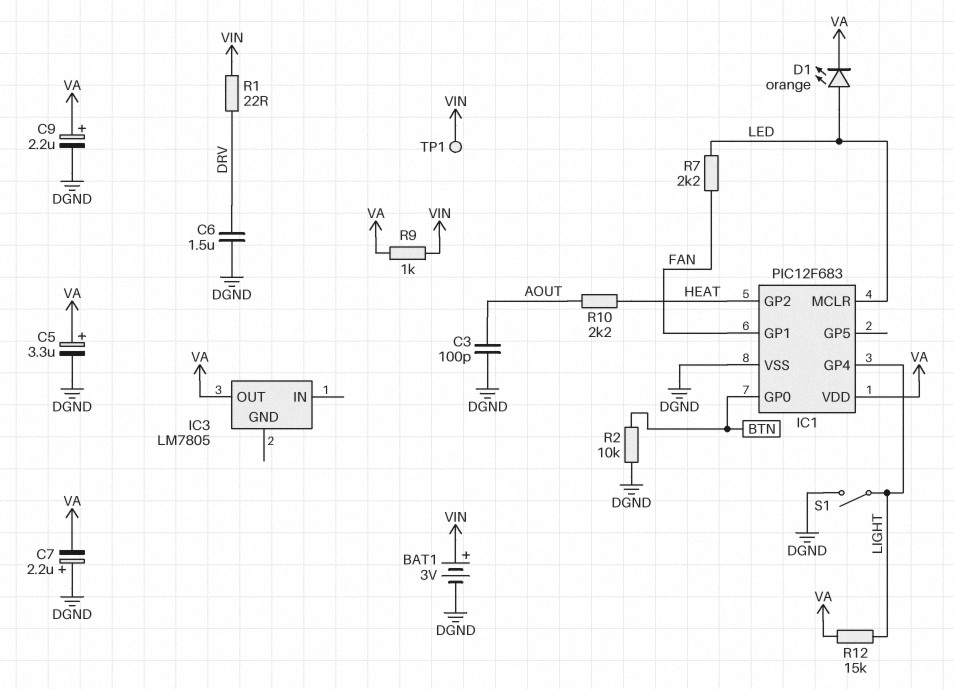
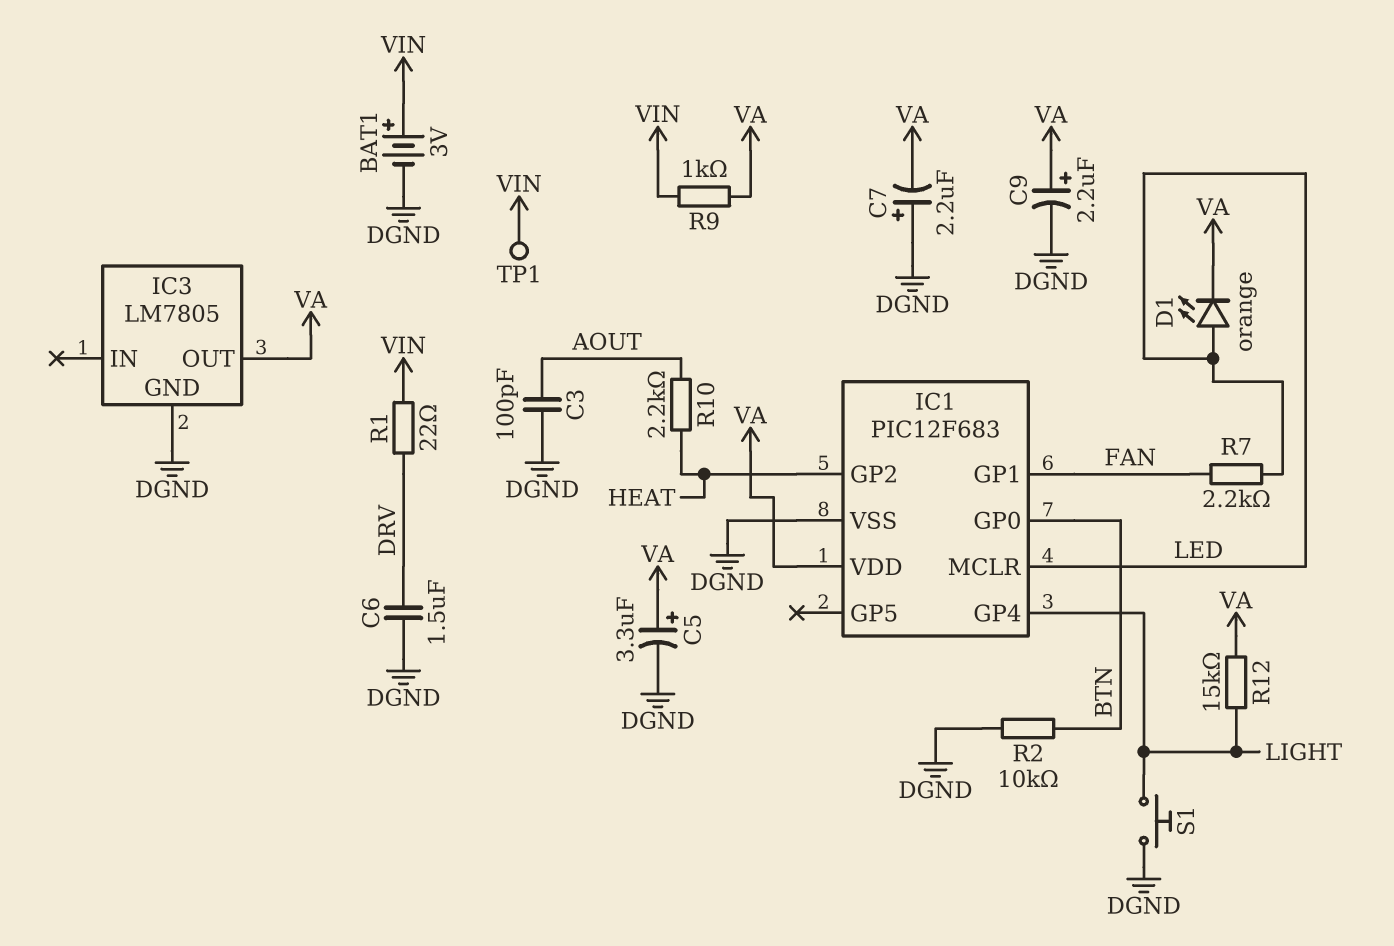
IC3 pin GND: none -> DGND
S1: switch (DGND, LIGHT) -> button (DGND, LIGHT)

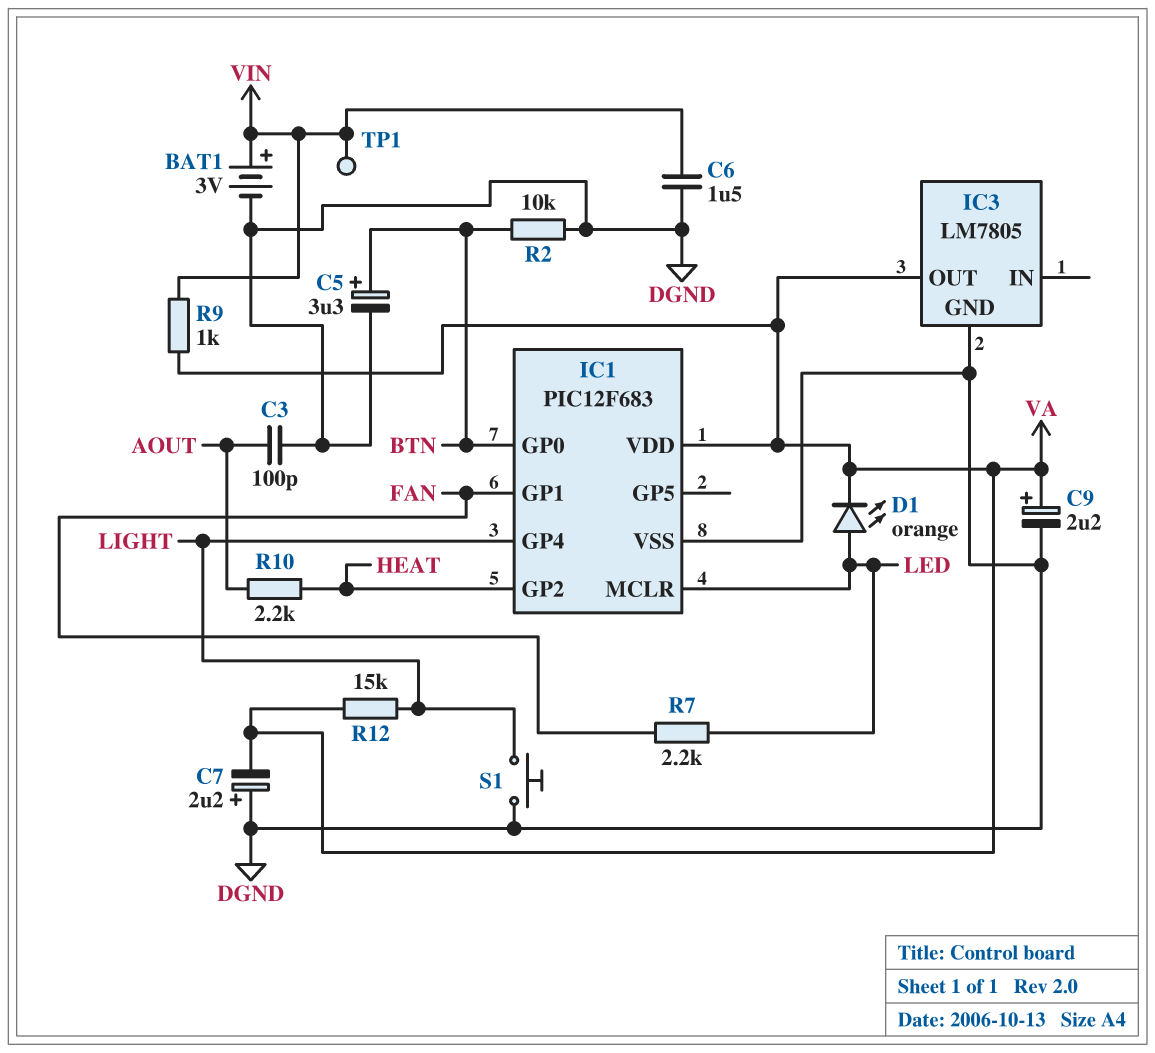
C5: 3.3uF (plus VA, minus DGND) -> 3.3uF (plus BTN, minus DGND)
C6: 1.5uF (DGND, DRV) -> 1.5uF (DGND, VIN)
R1: 22 (DRV, VIN) -> none

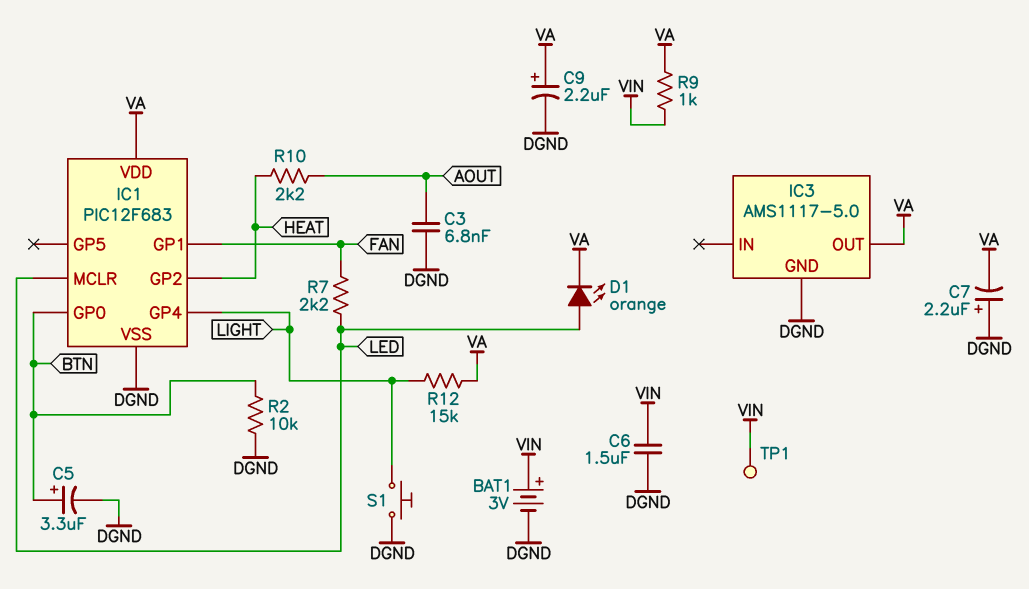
C3: 100pF (AOUT, DGND) -> 6.8nF (AOUT, DGND)
IC3: LM7805 -> AMS1117-5.0

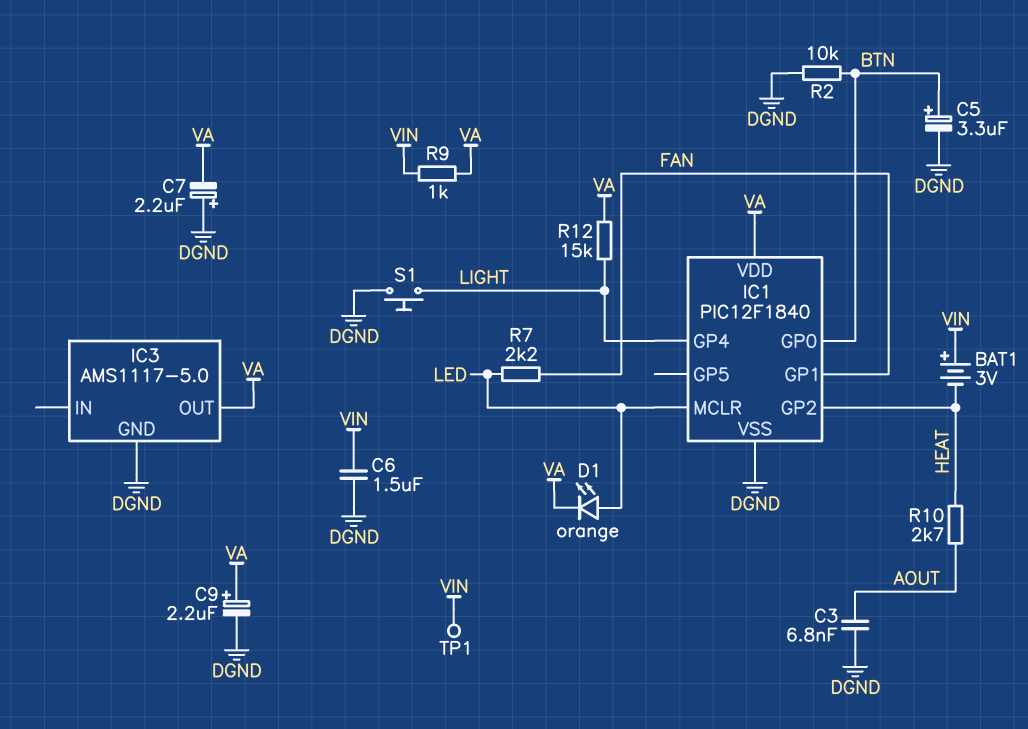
BAT1: 3V (plus VIN, minus DGND) -> 3V (plus VIN, minus HEAT)
IC1: PIC12F683 -> PIC12F1840
R10: 2.2k (AOUT, HEAT) -> 2.7k (AOUT, HEAT)

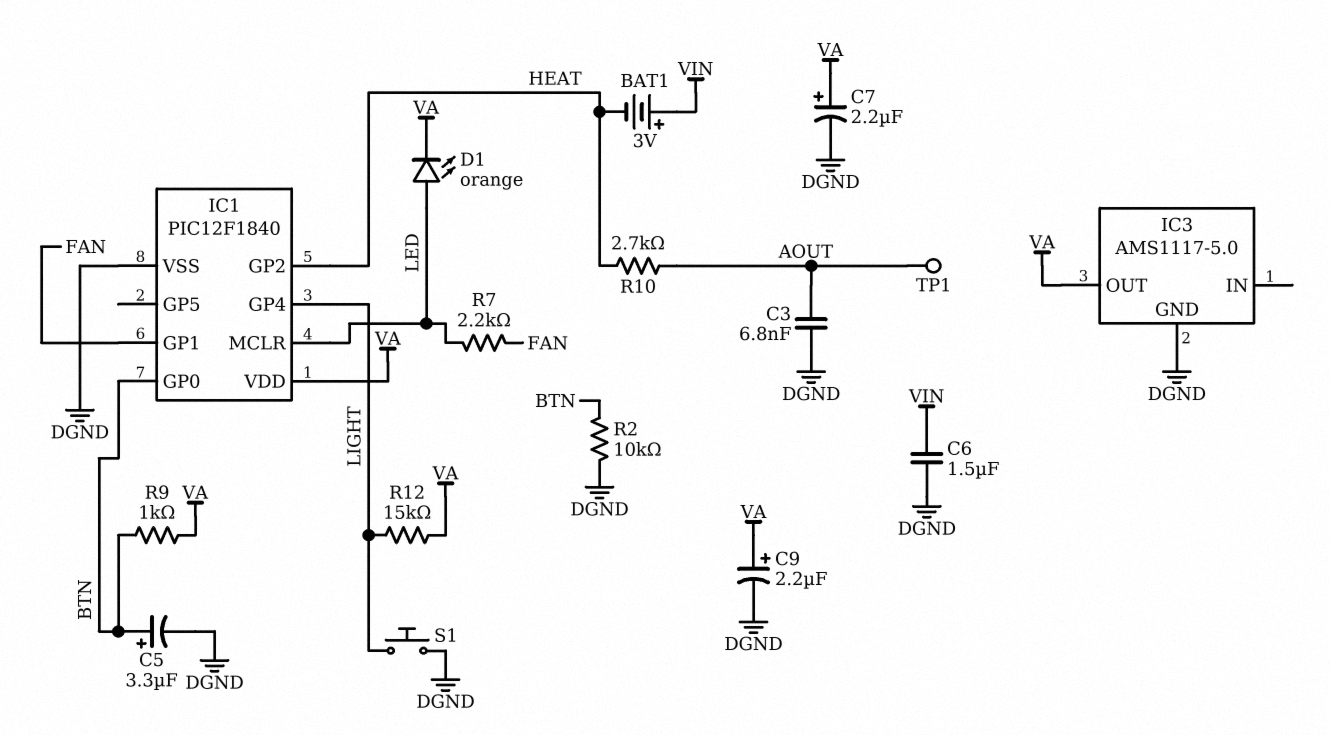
C7: 2.2uF (plus DGND, minus VA) -> 2.2uF (plus VA, minus DGND)
R9: 1k (VA, VIN) -> 1k (BTN, VA)
TP1: test point (VIN) -> test point (AOUT)

